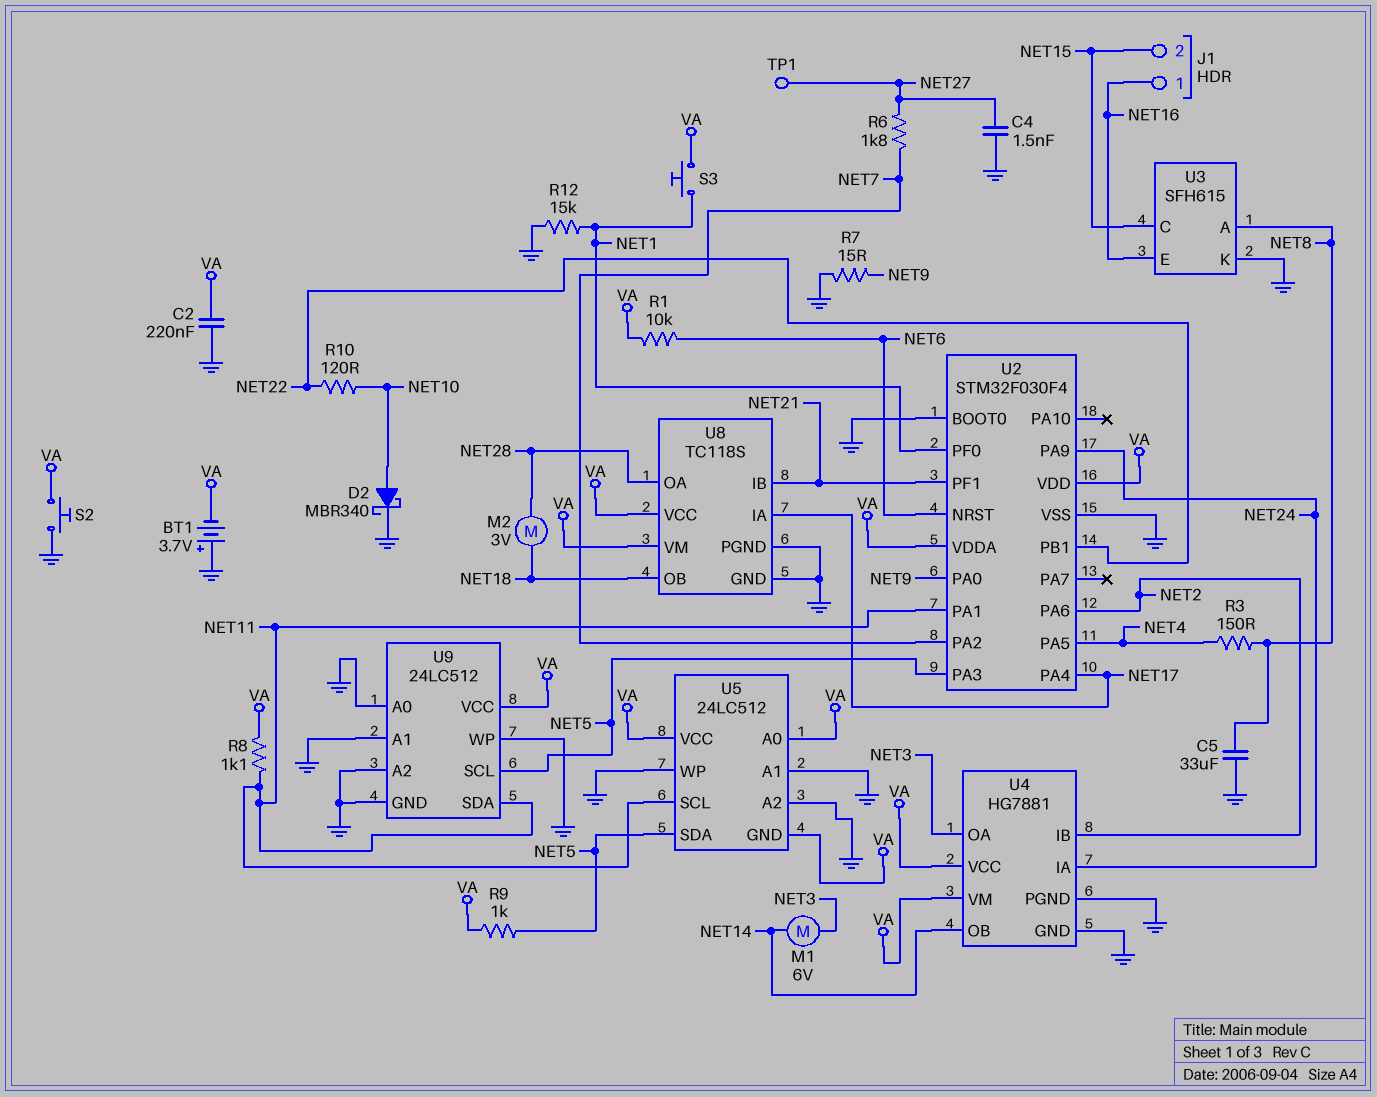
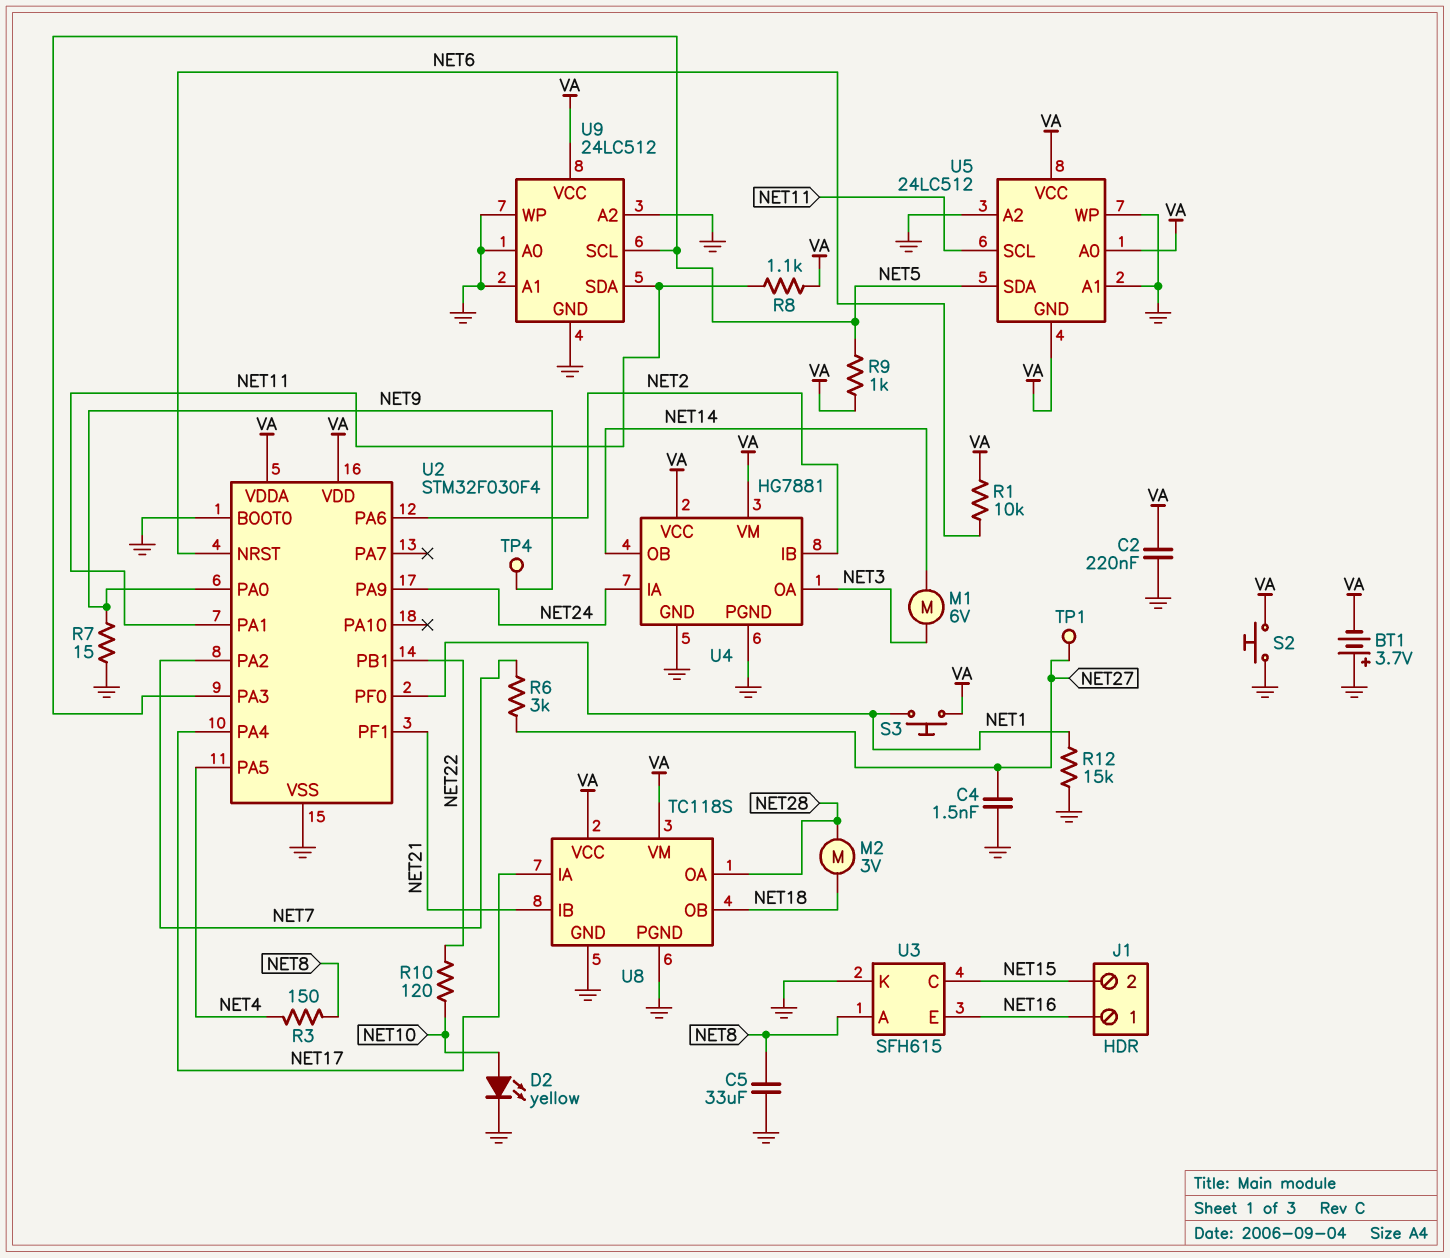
D2: schottky MBR340 (A NET10, K GND) -> LED yellow (A NET10, K GND)
R6: 1.8k (NET7, NET27) -> 3k (NET7, NET27)
TP4: none -> test point (NET9)

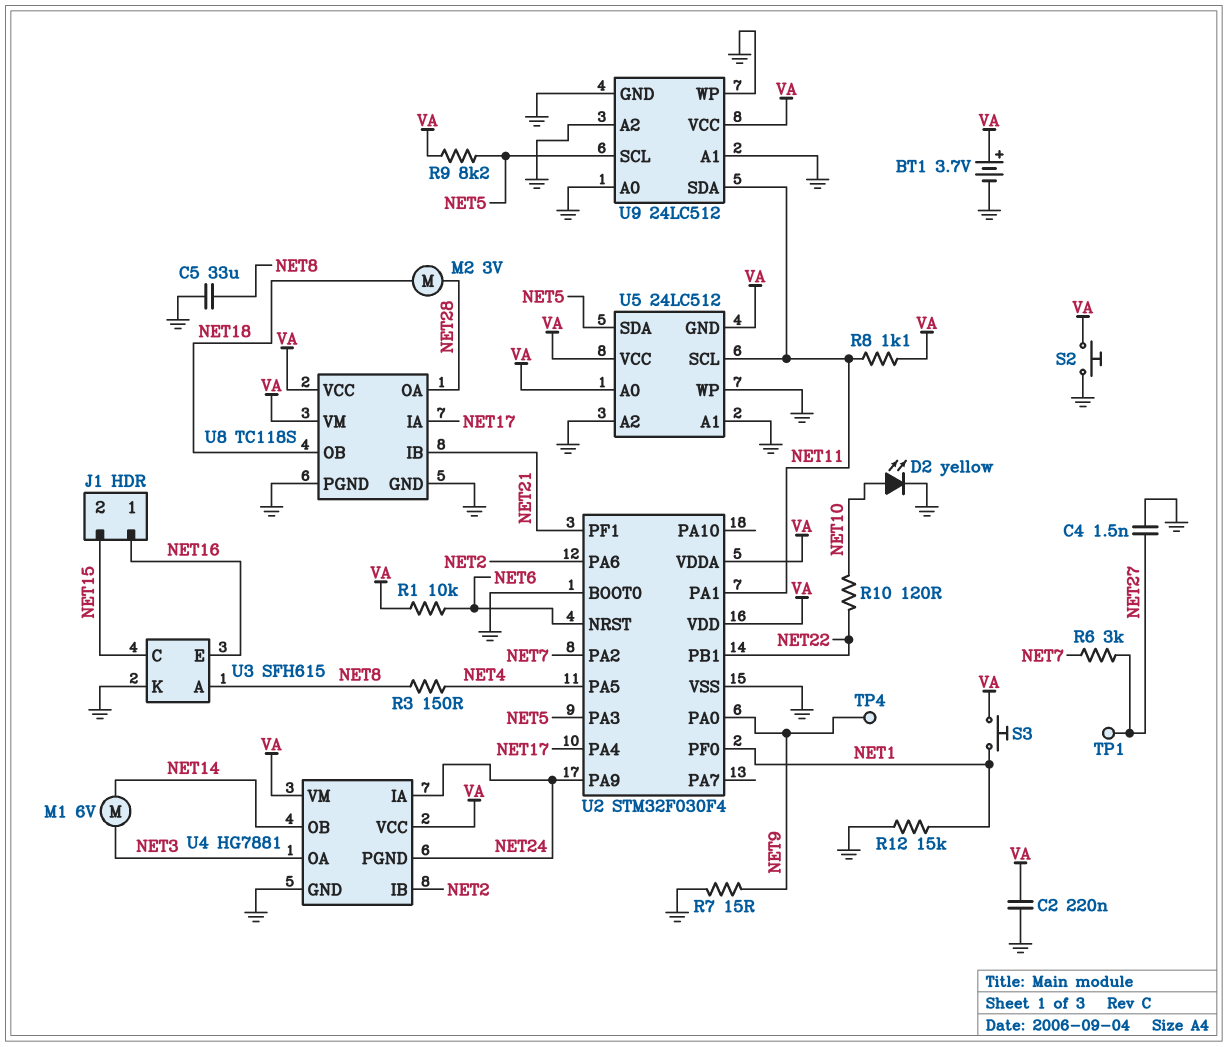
BT1: 3.7V (plus GND, minus VA) -> 3.7V (plus VA, minus GND)
R9: 1k (NET5, VA) -> 8.2k (NET5, VA)
U4 pin PGND: GND -> NET24

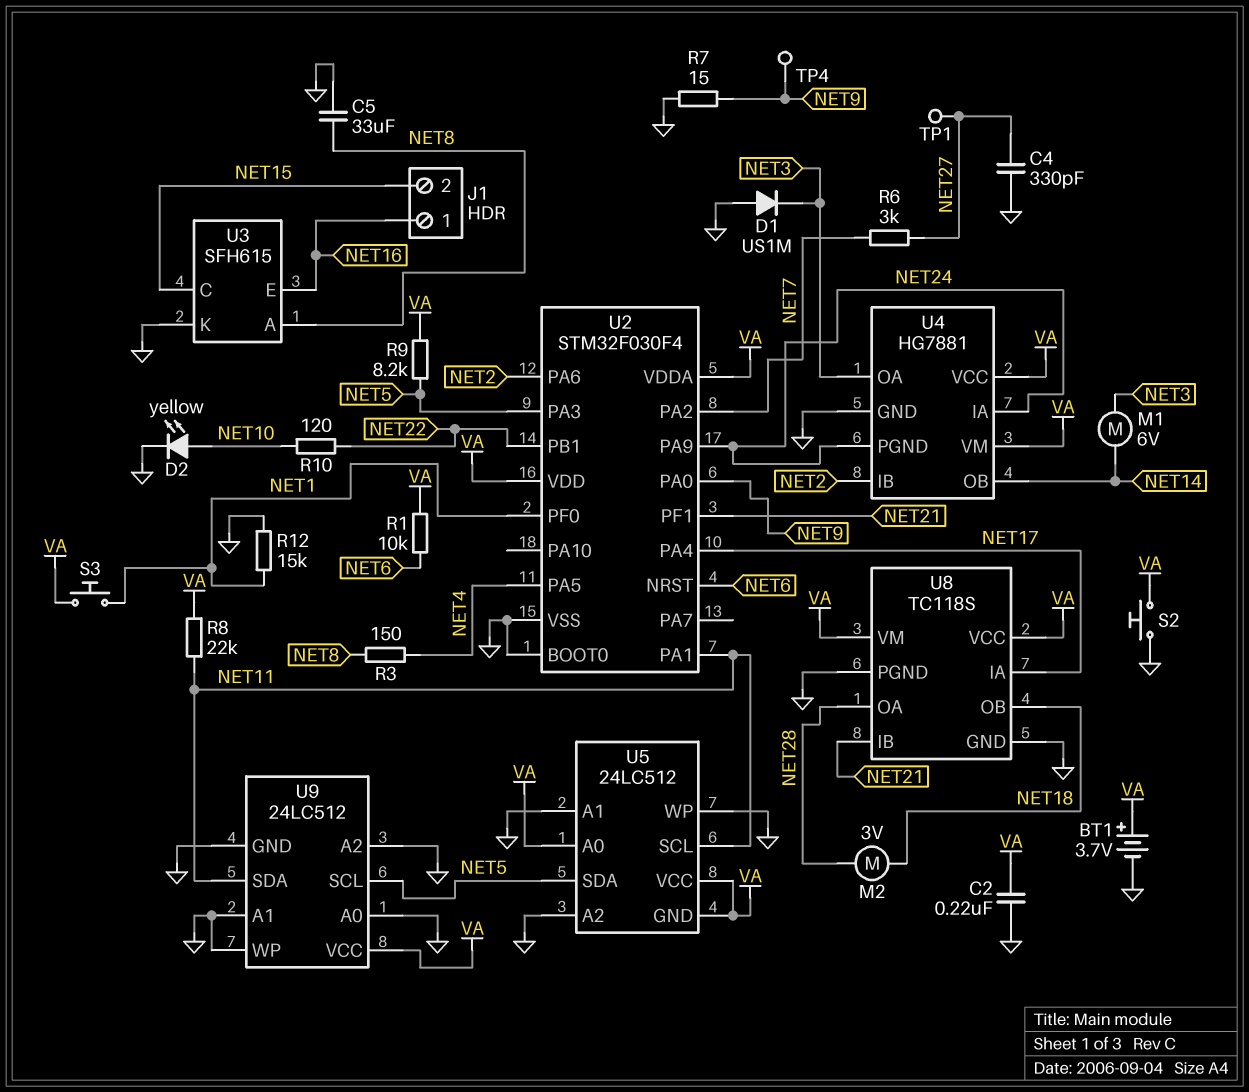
C4: 1.5nF (GND, NET27) -> 330pF (GND, NET27)
D1: none -> diode US1M (A GND, K NET3)
R8: 1.1k (NET11, VA) -> 22k (NET11, VA)

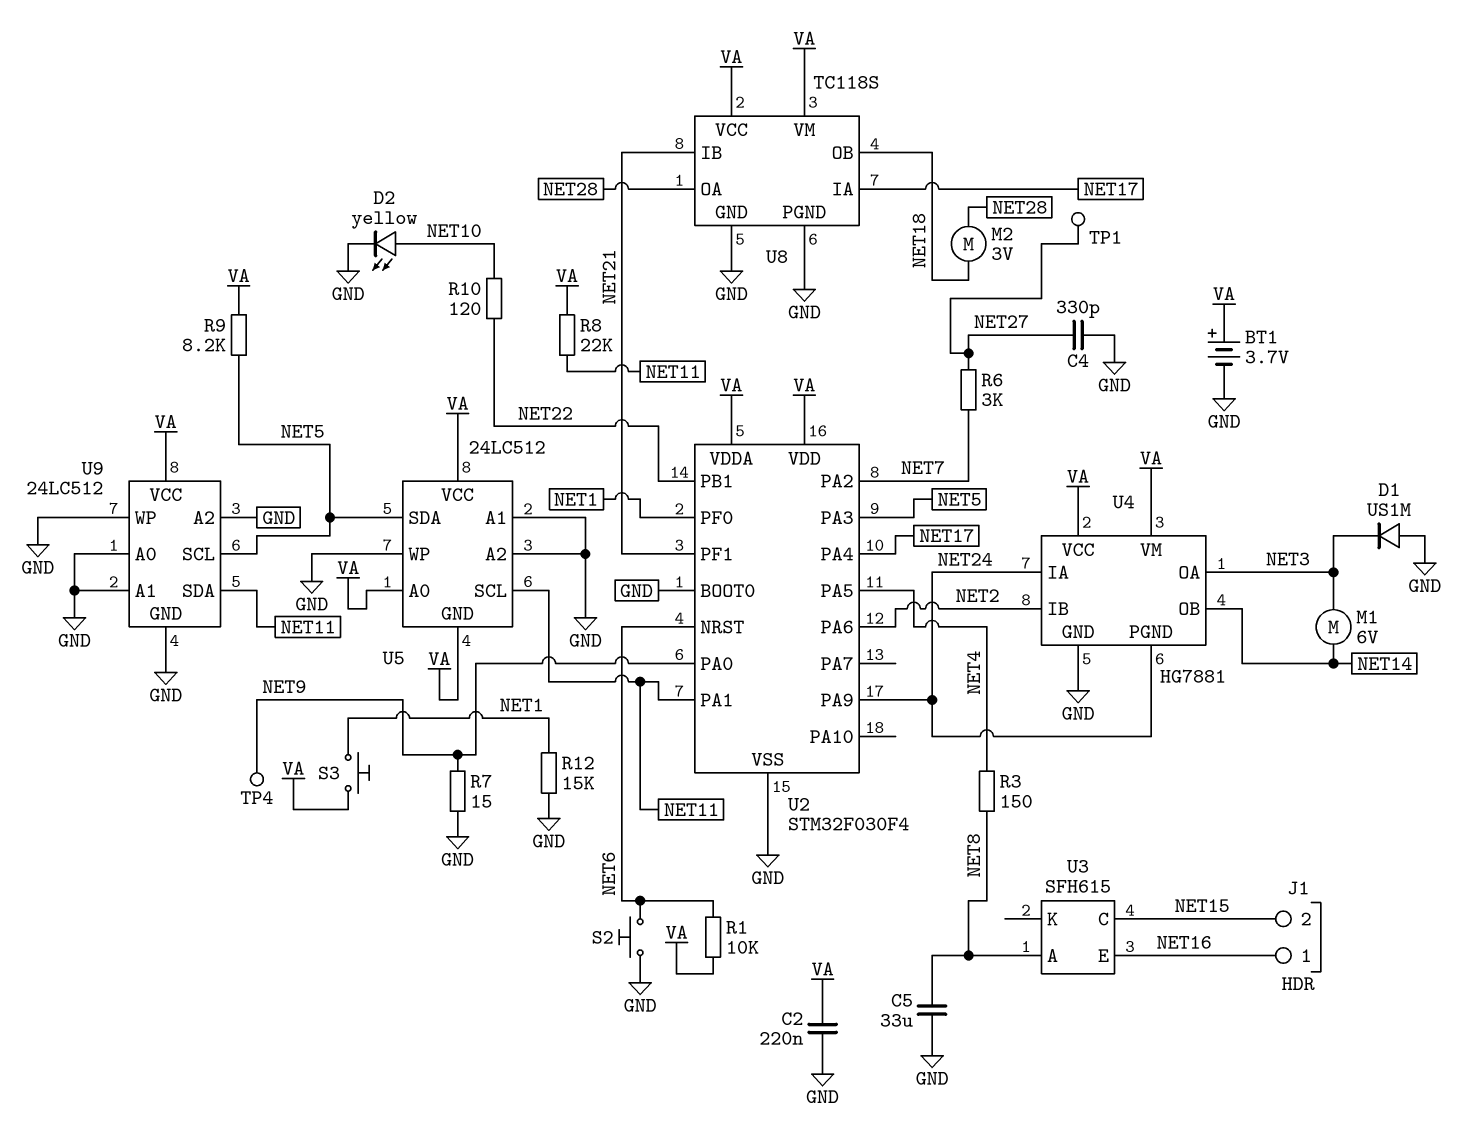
S2: button (GND, VA) -> button (GND, NET6)
U3 pin K: GND -> none

